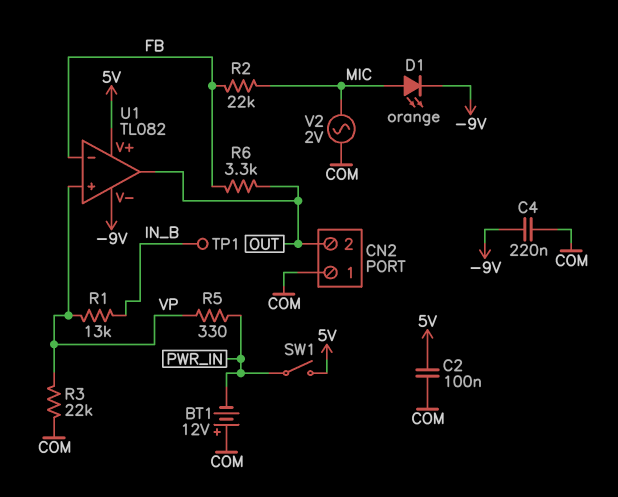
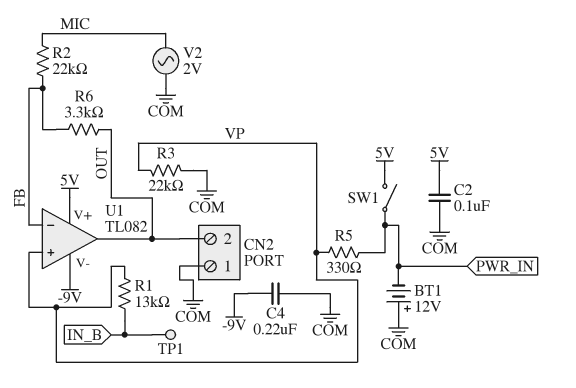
D1: LED orange (A MIC, K -9V) -> none

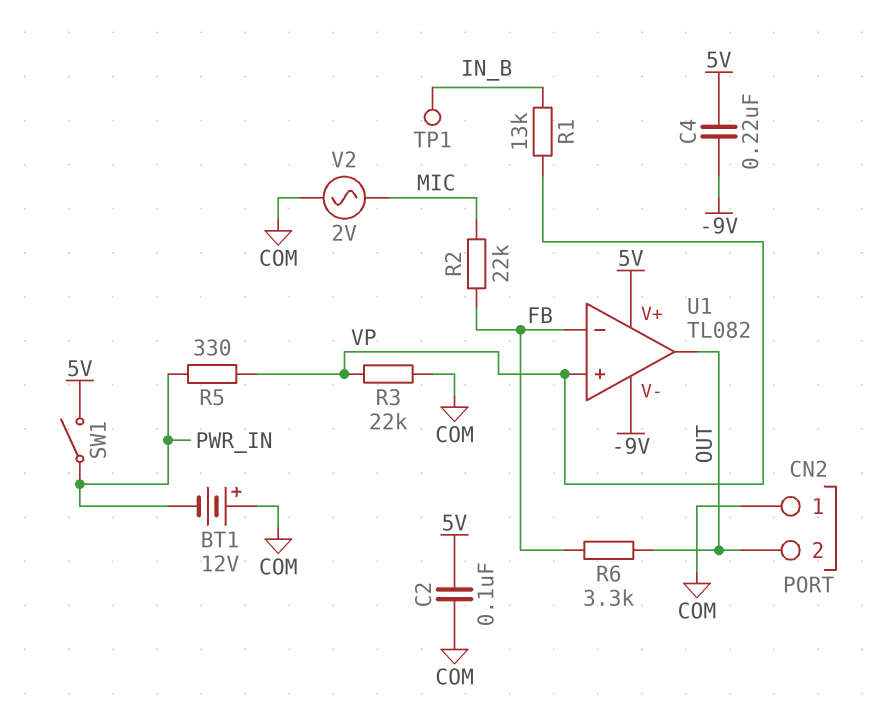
C4: 220nF (-9V, COM) -> 220nF (-9V, 5V)

